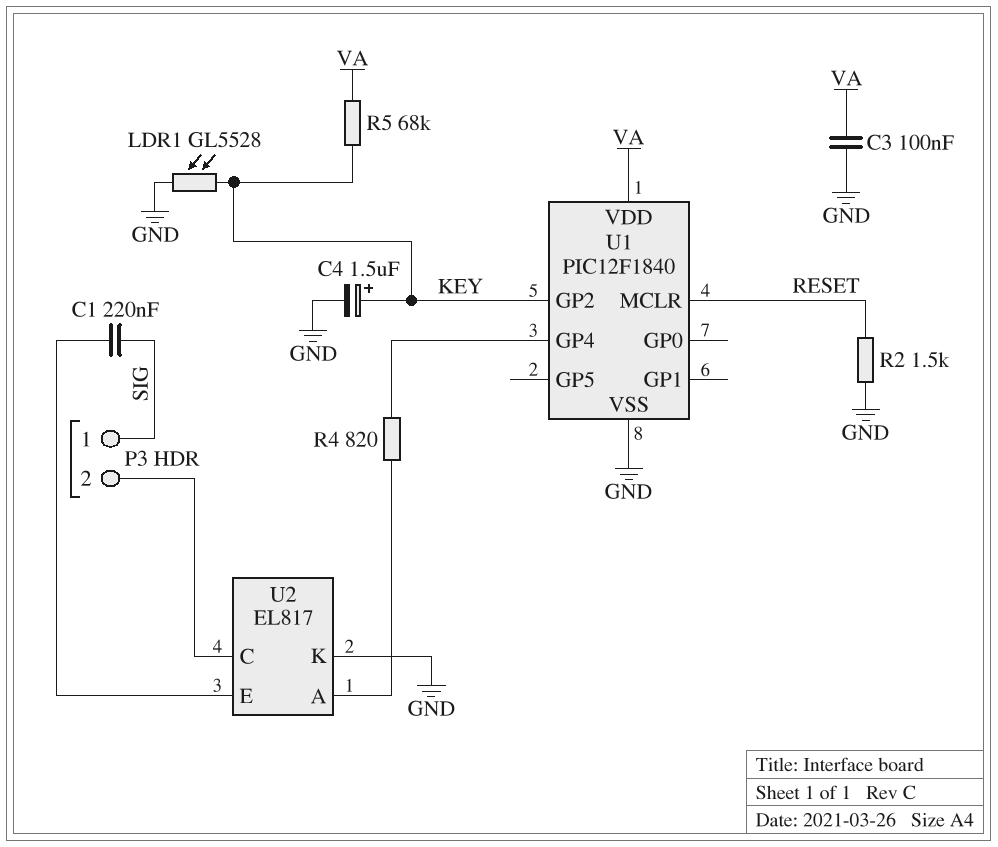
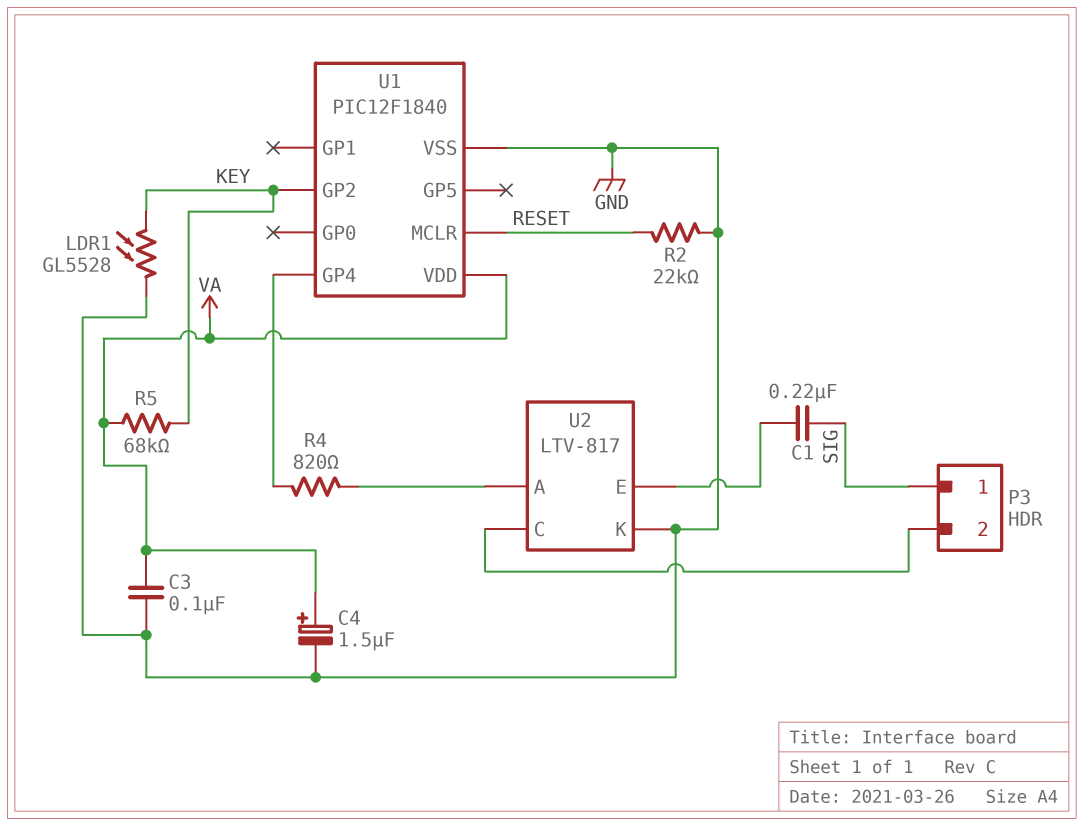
C4: 1.5uF (plus KEY, minus GND) -> 1.5uF (plus VA, minus GND)
R2: 1.5k (GND, RESET) -> 22k (GND, RESET)
U2: EL817 -> LTV-817

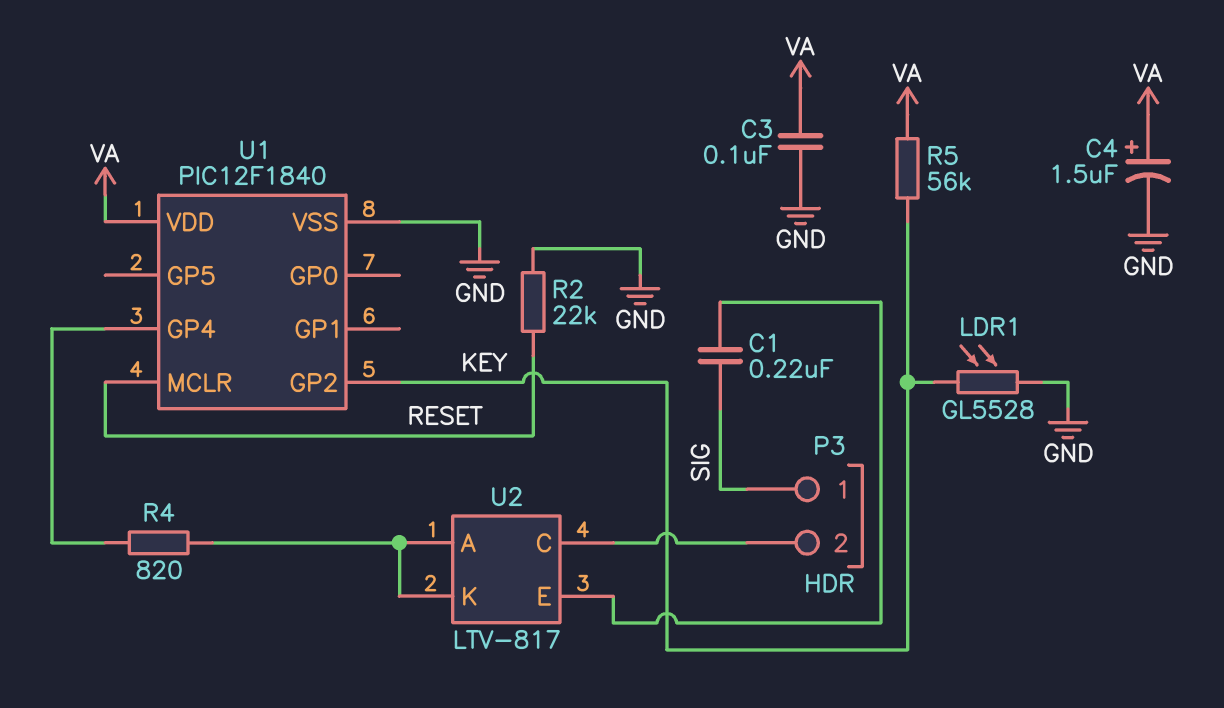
R5: 68k (KEY, VA) -> 56k (KEY, VA)
U2 pin K: GND -> U2/A

